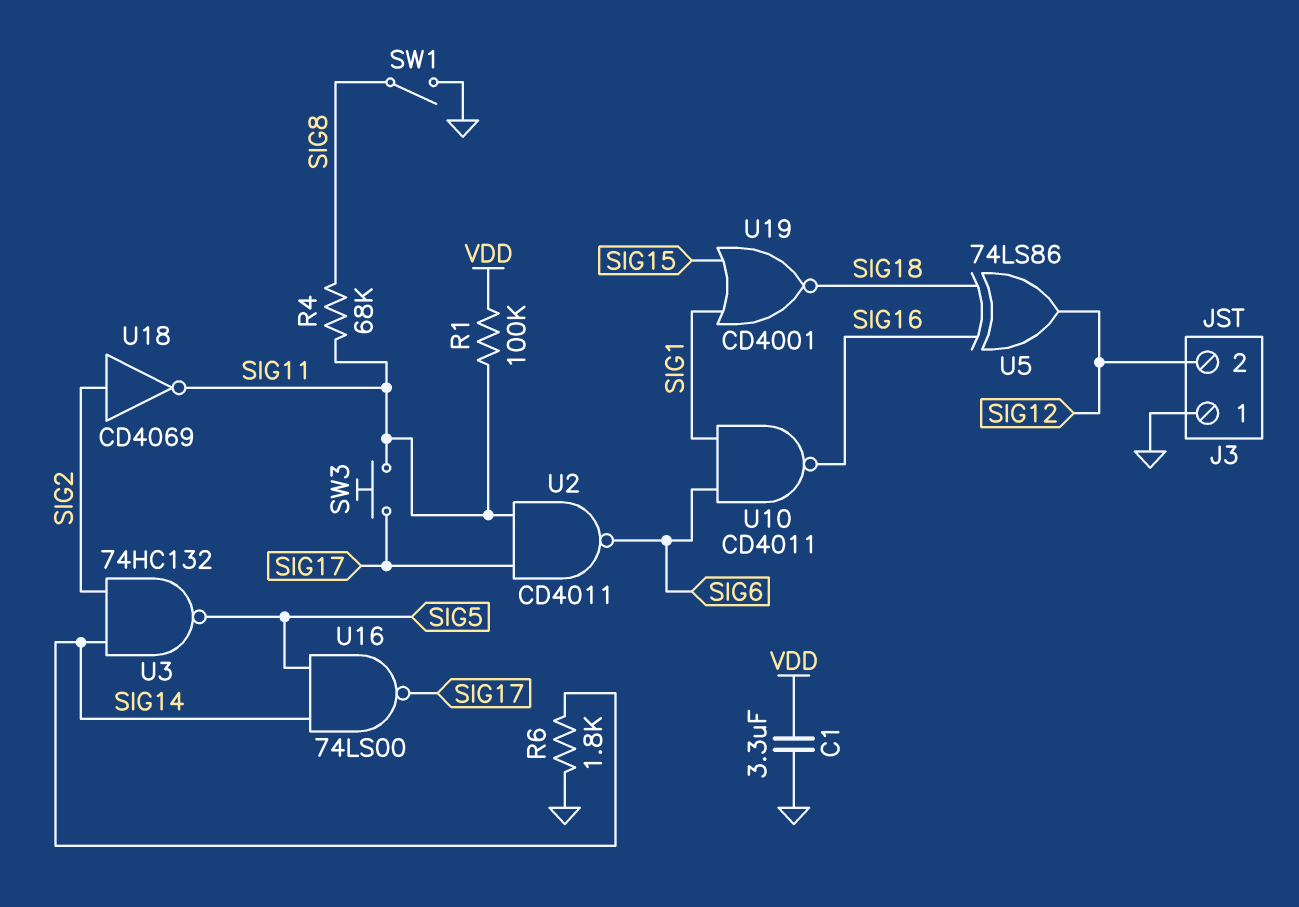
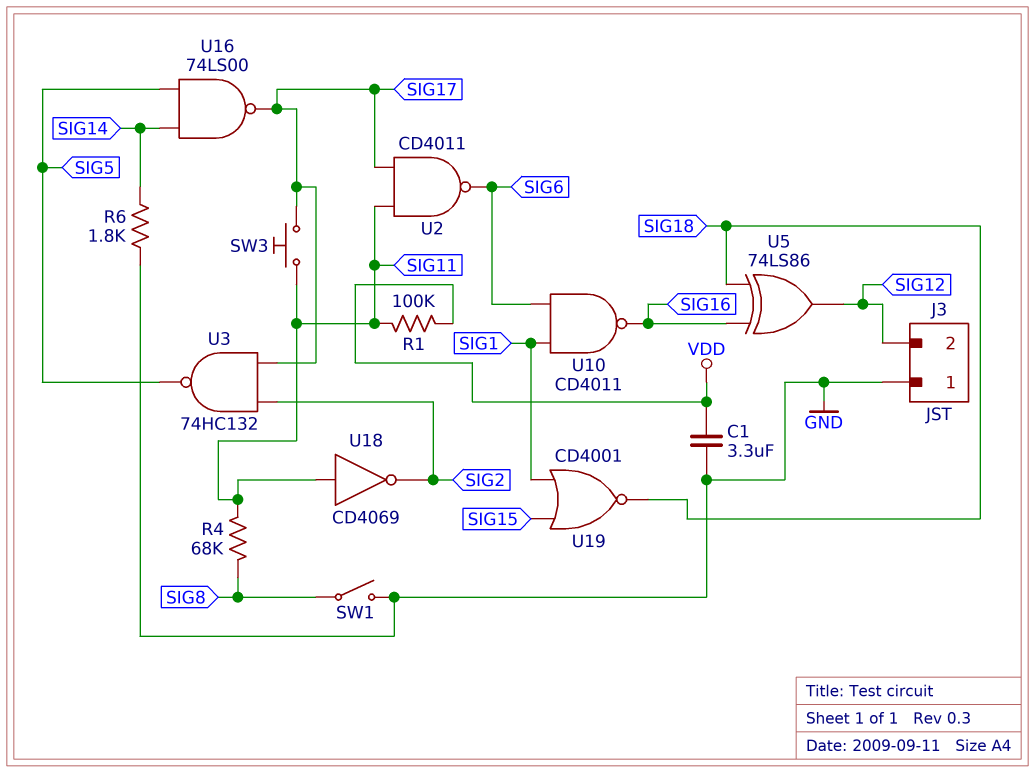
U3: NAND 74HC132 (in SIG2, in SIG14, out SIG5) -> NAND 74HC132 (in SIG2, in SIG17, out SIG5)
U18: NOT CD4069 (in SIG2, out SIG11) -> NOT CD4069 (in SIG11, out SIG2)

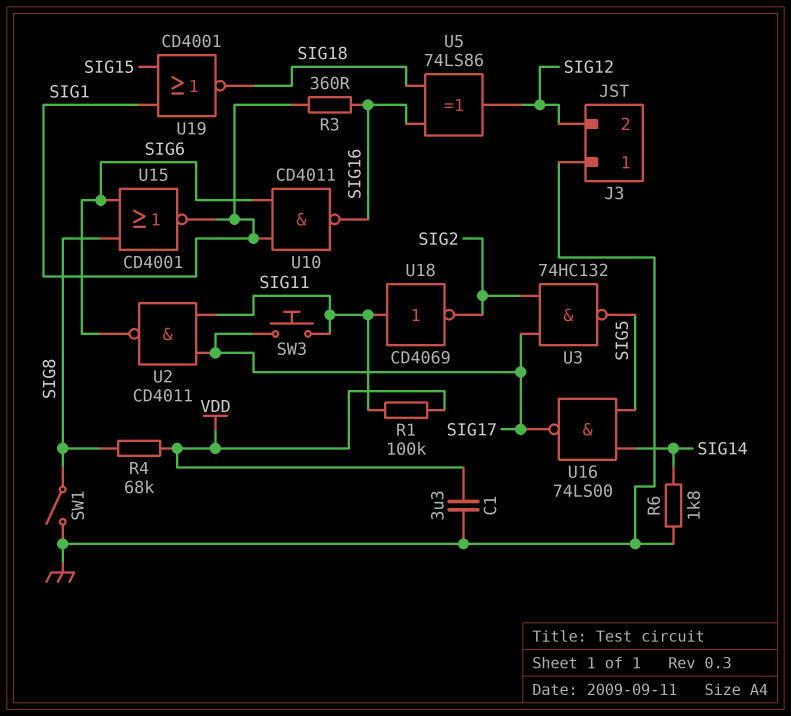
R3: none -> 360 (SIG1, SIG16)
R4: 68k (SIG8, SIG11) -> 68k (SIG8, VDD)
U15: none -> NOR CD4001 (in SIG6, in SIG8, out SIG1)

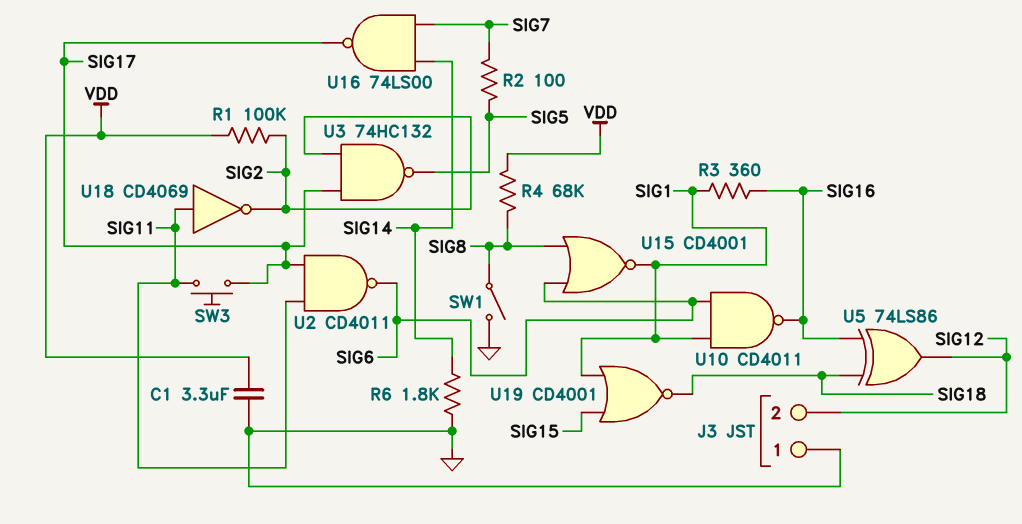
R1: 100k (SIG11, VDD) -> 100k (SIG2, VDD)
R2: none -> 100 (SIG5, SIG7)
U16: NAND 74LS00 (in SIG5, in SIG14, out SIG17) -> NAND 74LS00 (in SIG7, in SIG14, out SIG17)

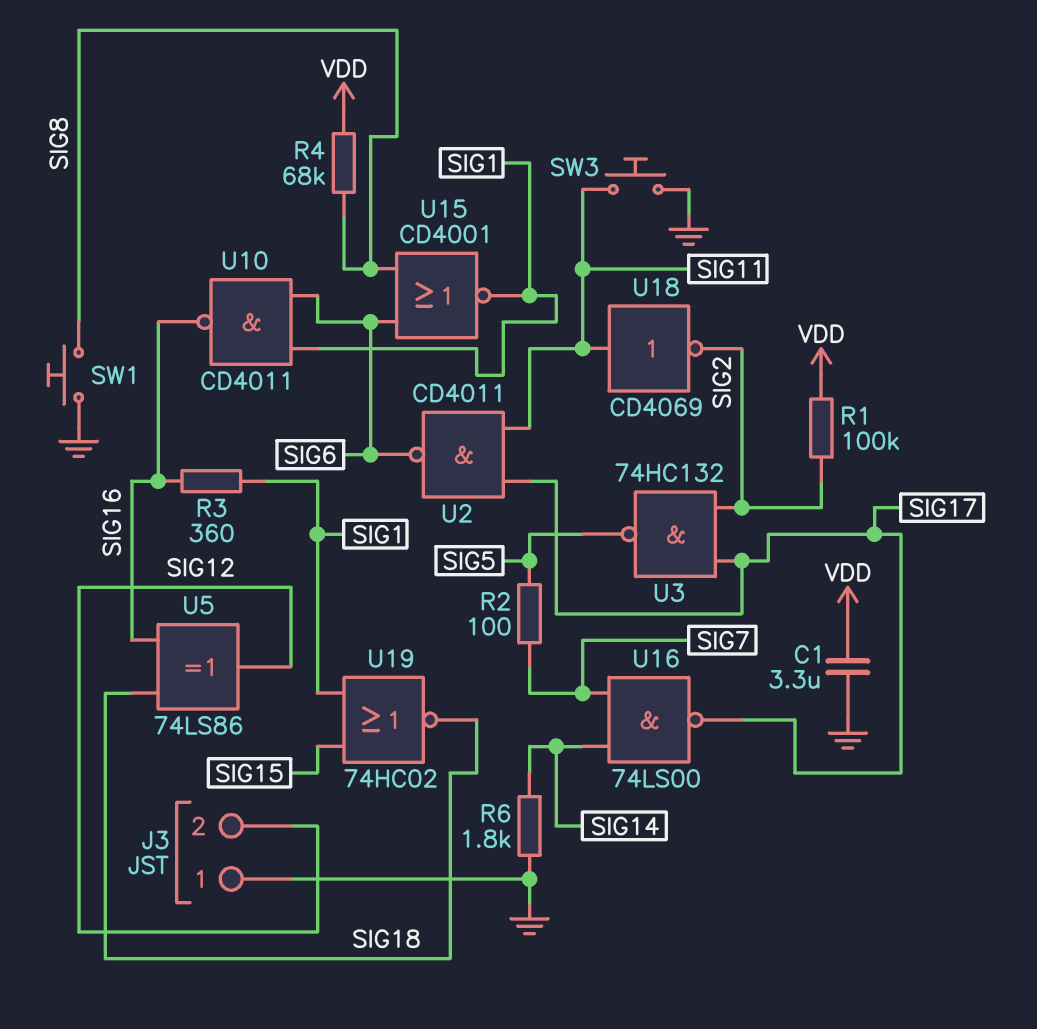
SW1: switch (GND, SIG8) -> button (GND, SIG8)
SW3: button (SIG11, SIG17) -> button (GND, SIG11)
U19: NOR CD4001 (in SIG1, in SIG15, out SIG18) -> NOR 74HC02 (in SIG1, in SIG15, out SIG18)

